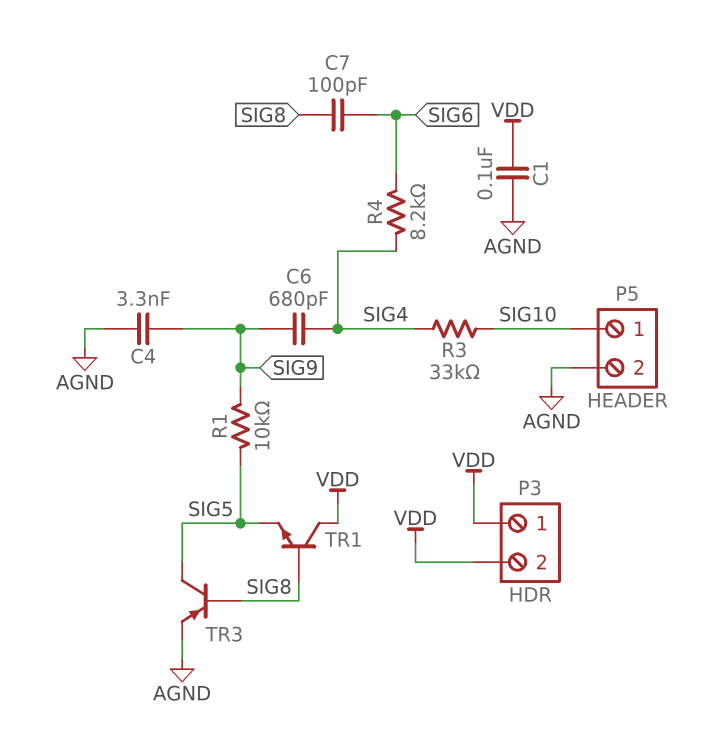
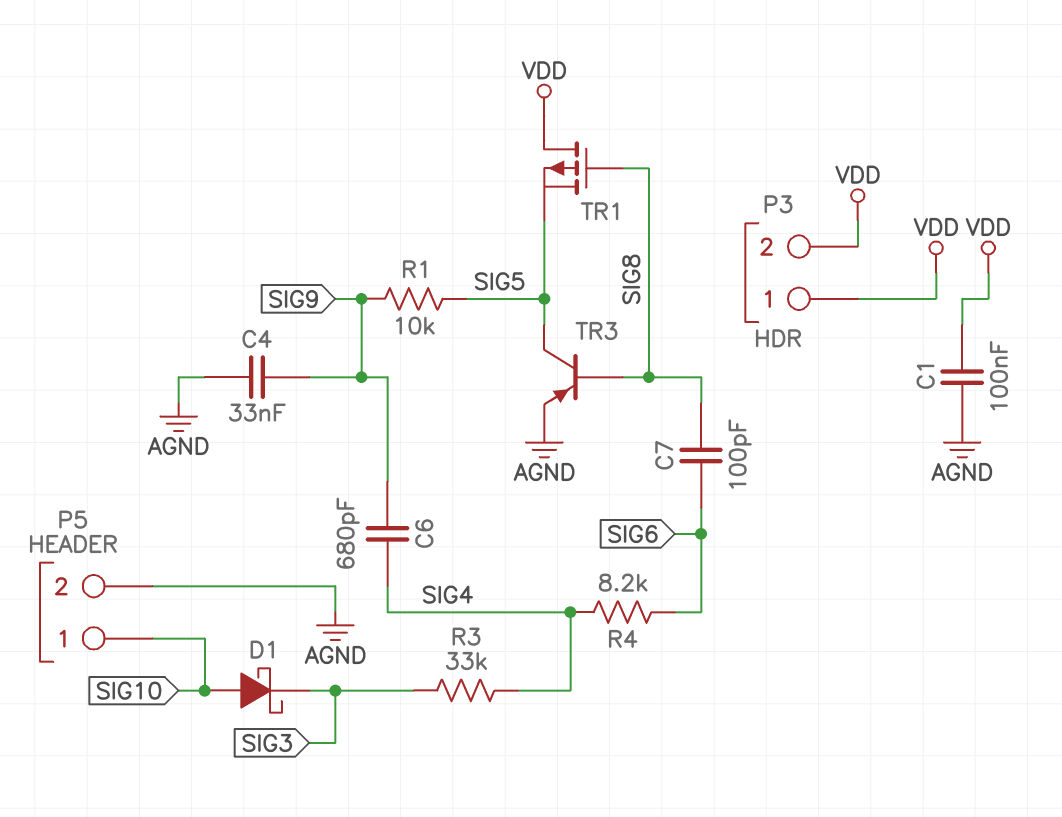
C4: 3.3nF (AGND, SIG9) -> 33nF (AGND, SIG9)
D1: none -> schottky (A SIG10, K SIG3)
R3: 33k (SIG4, SIG10) -> 33k (SIG3, SIG4)
TR1: NPN (B SIG8, C VDD, E SIG5) -> PMOS (G SIG8, D VDD, S SIG5)

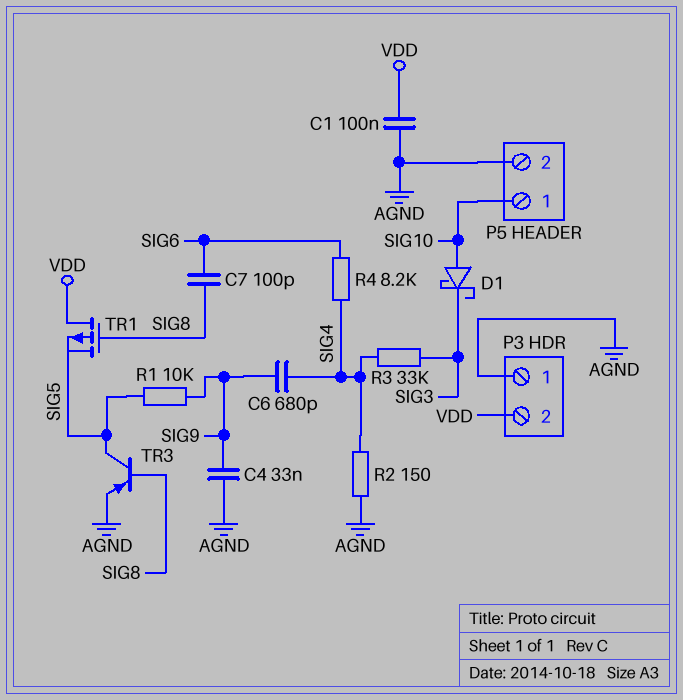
P3 pin 1: VDD -> AGND
R2: none -> 150 (AGND, SIG4)

